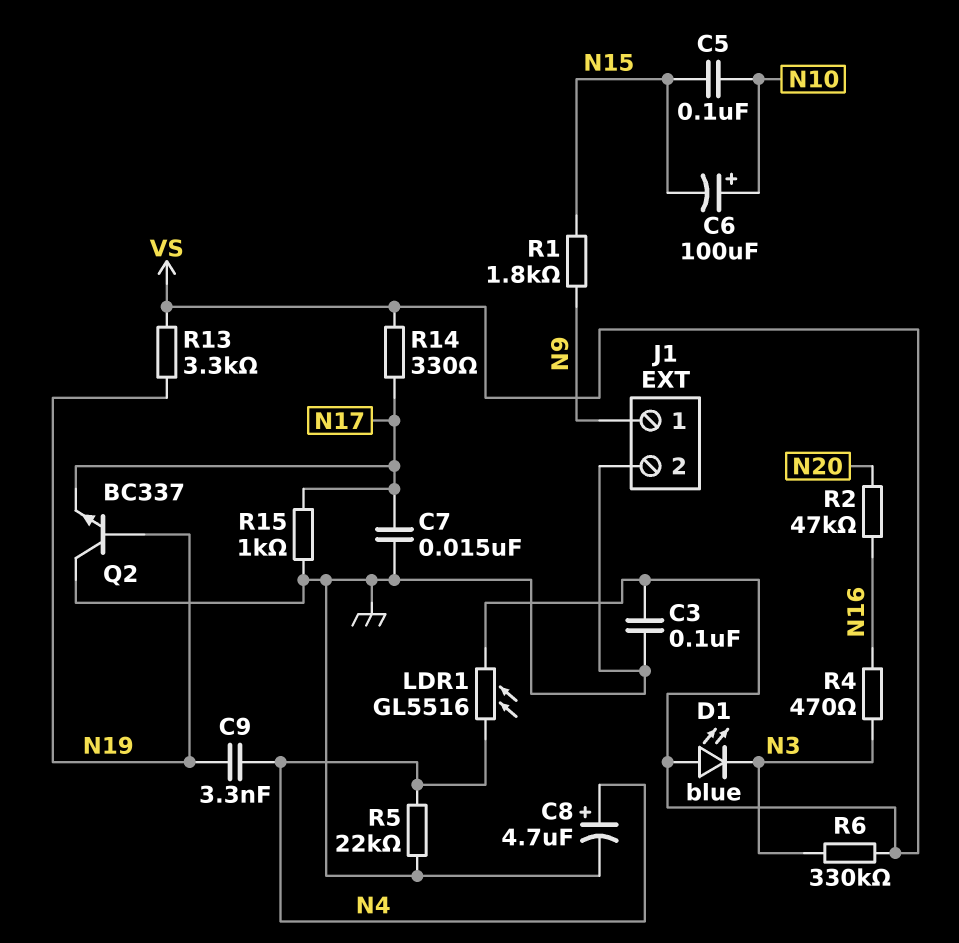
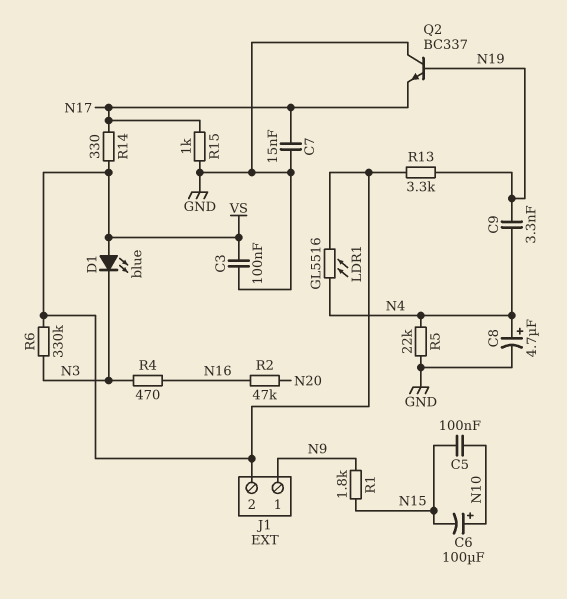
J1 pin 2: GND -> VS

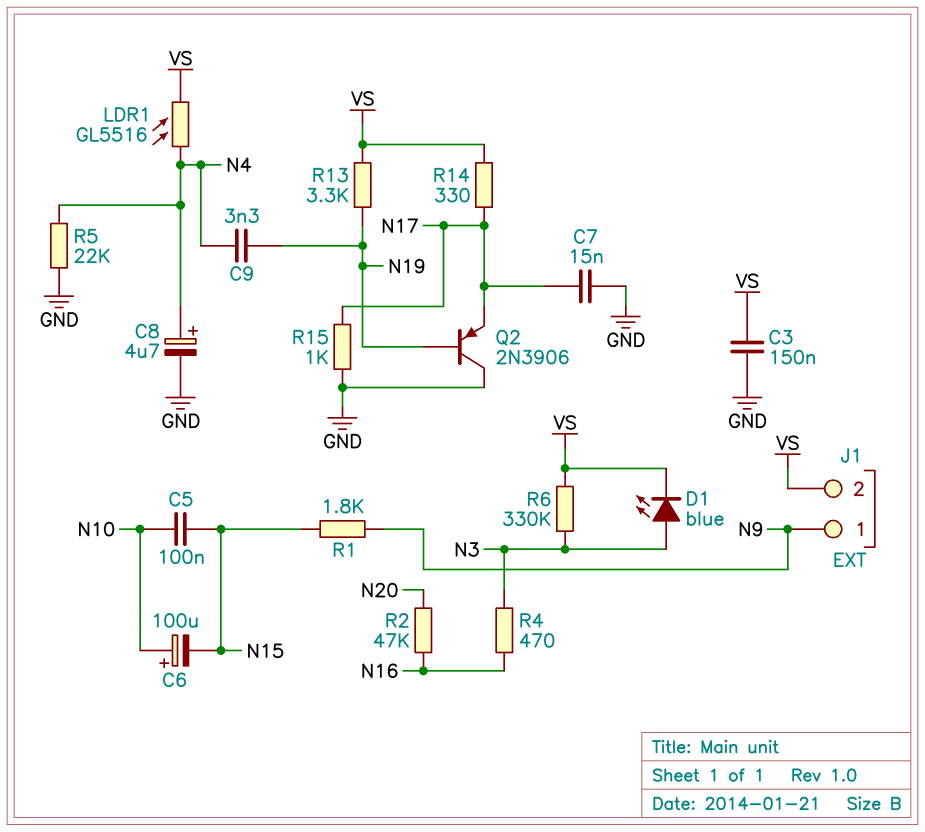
C3: 100nF (GND, VS) -> 150nF (GND, VS)
D1: LED blue (A VS, K N3) -> LED blue (A N3, K VS)
Q2: NPN BC337 (B N19, C GND, E N17) -> PNP 2N3906 (B N19, C GND, E N17)

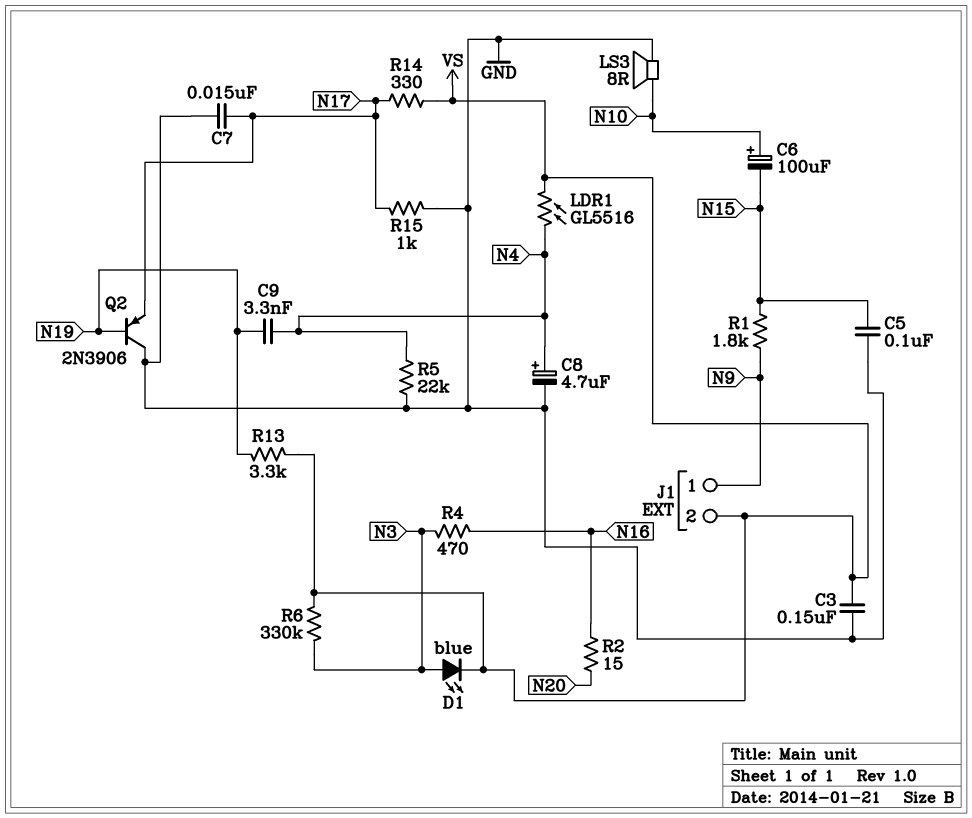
C5: 100nF (N10, N15) -> 100nF (GND, N15)
LS3: none -> speaker 8R (GND, N10)
R2: 47k (N16, N20) -> 15 (N16, N20)

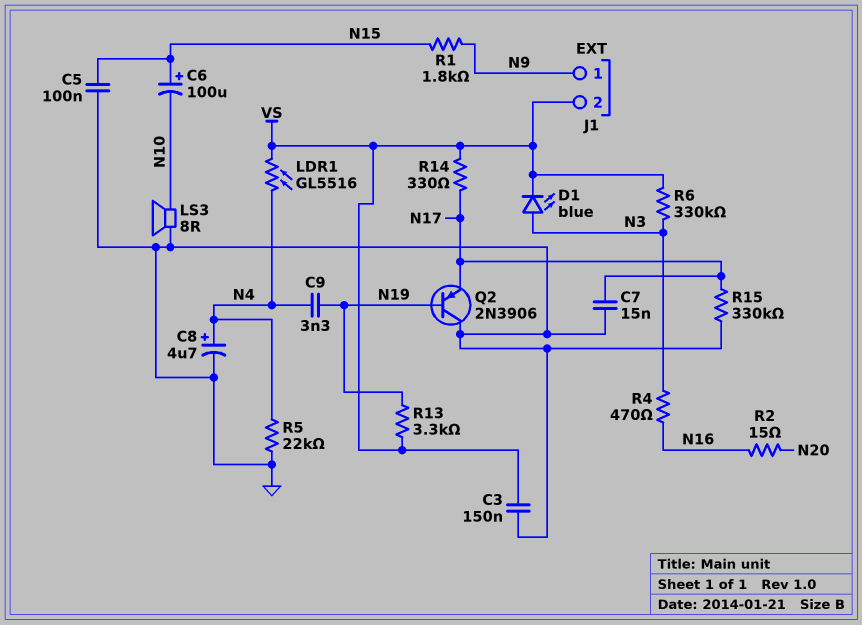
C6: 100uF (plus N10, minus N15) -> 100uF (plus N15, minus N10)
R15: 1k (GND, N17) -> 330k (GND, N17)

